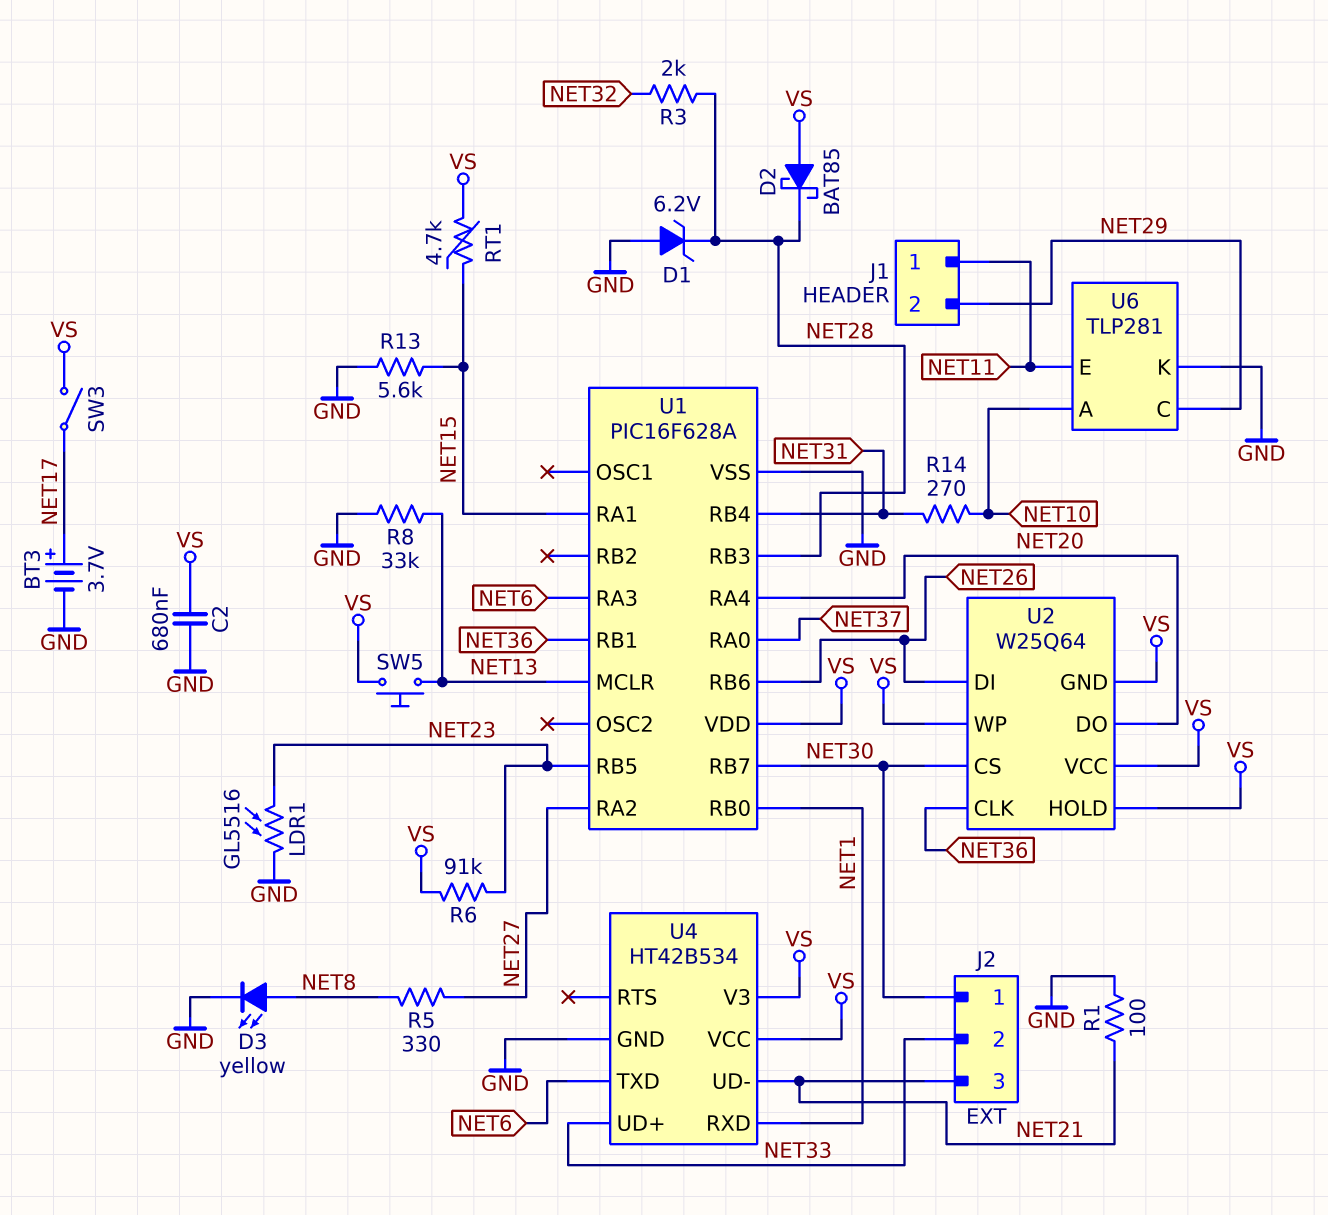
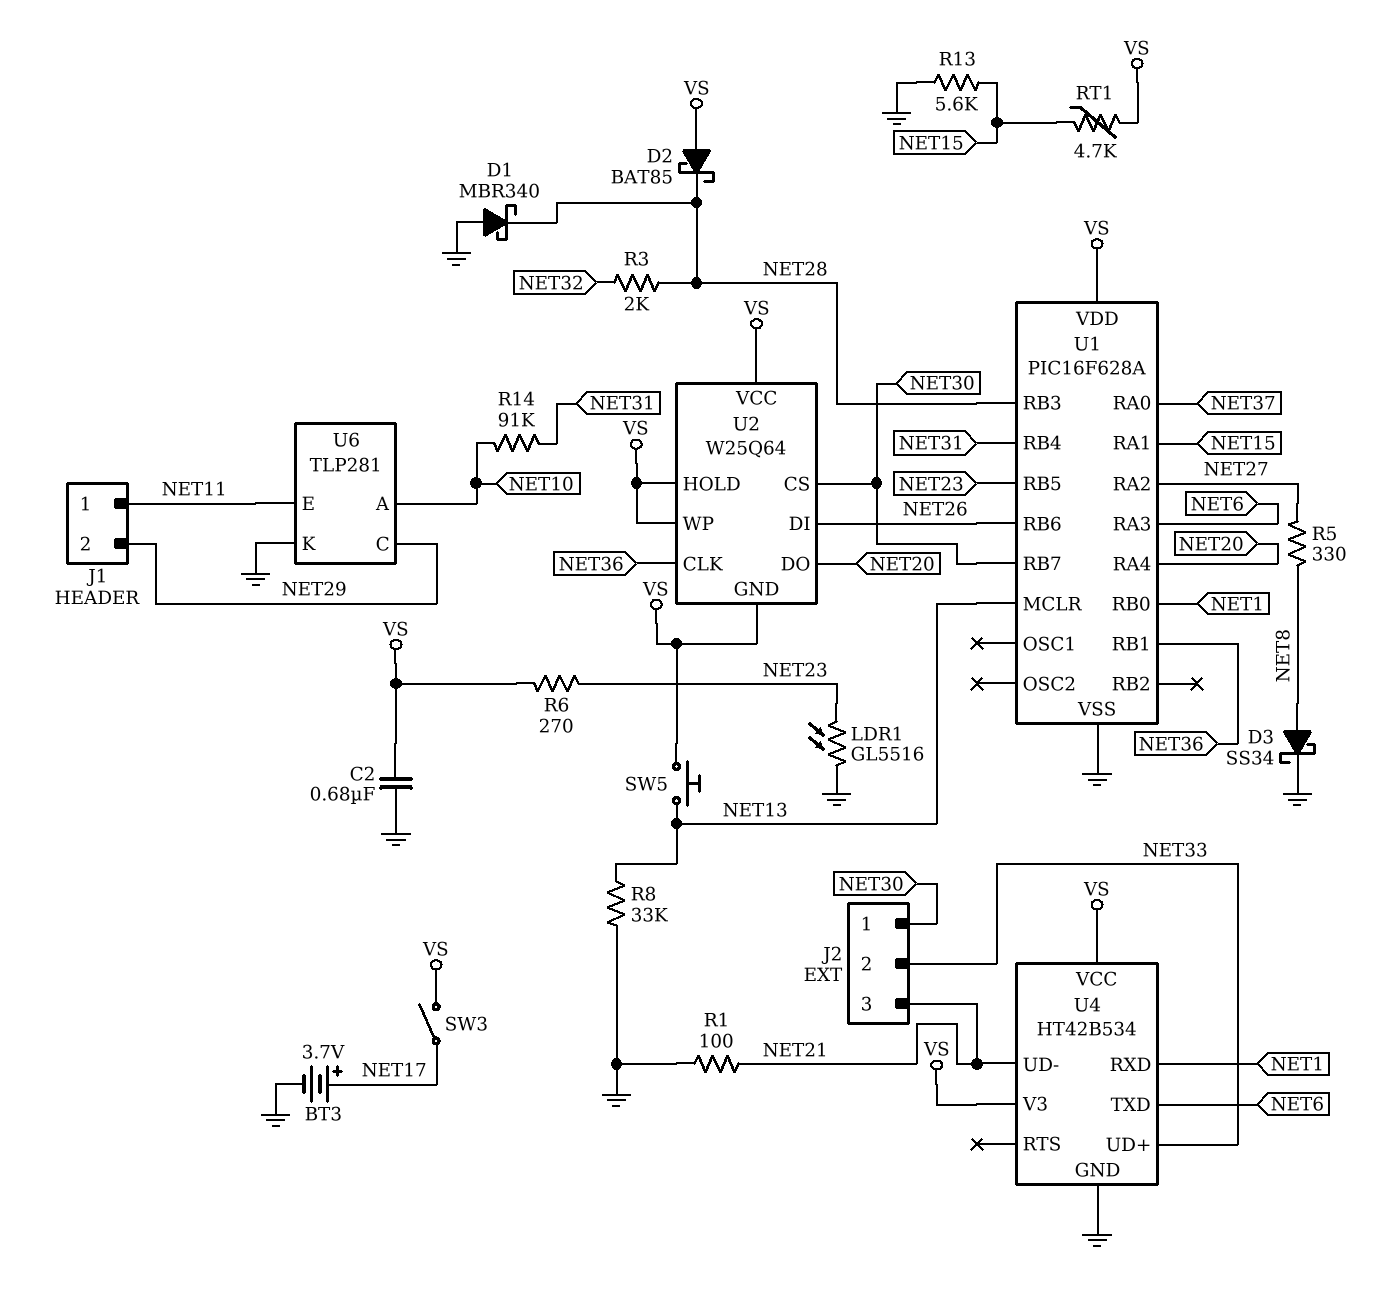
D1: zener 6.2V (A GND, K NET28) -> schottky MBR340 (A GND, K NET28)
D3: LED yellow (A NET8, K GND) -> schottky SS34 (A NET8, K GND)
R6: 91k (NET23, VS) -> 270 (NET23, VS)
R14: 270 (NET10, NET31) -> 91k (NET10, NET31)

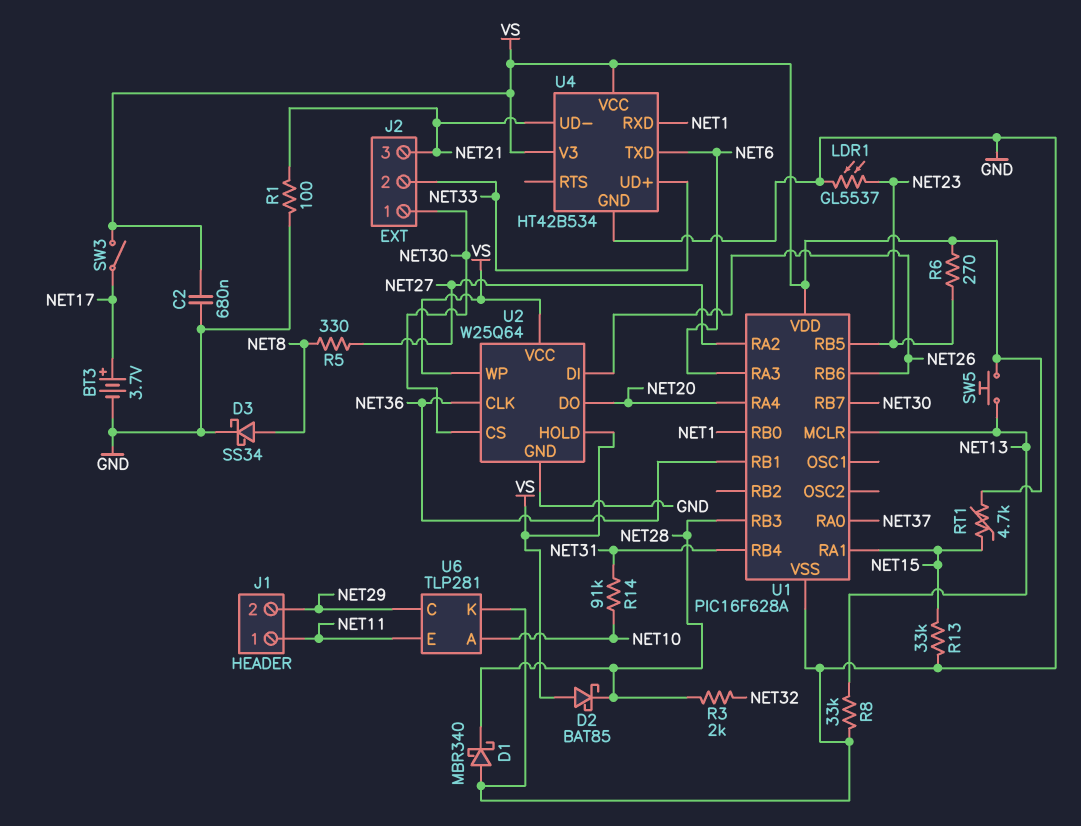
LDR1: GL5516 (GND, NET23) -> GL5537 (GND, NET23)
R13: 5.6k (GND, NET15) -> 33k (GND, NET15)
U2 pin GND: VS -> GND

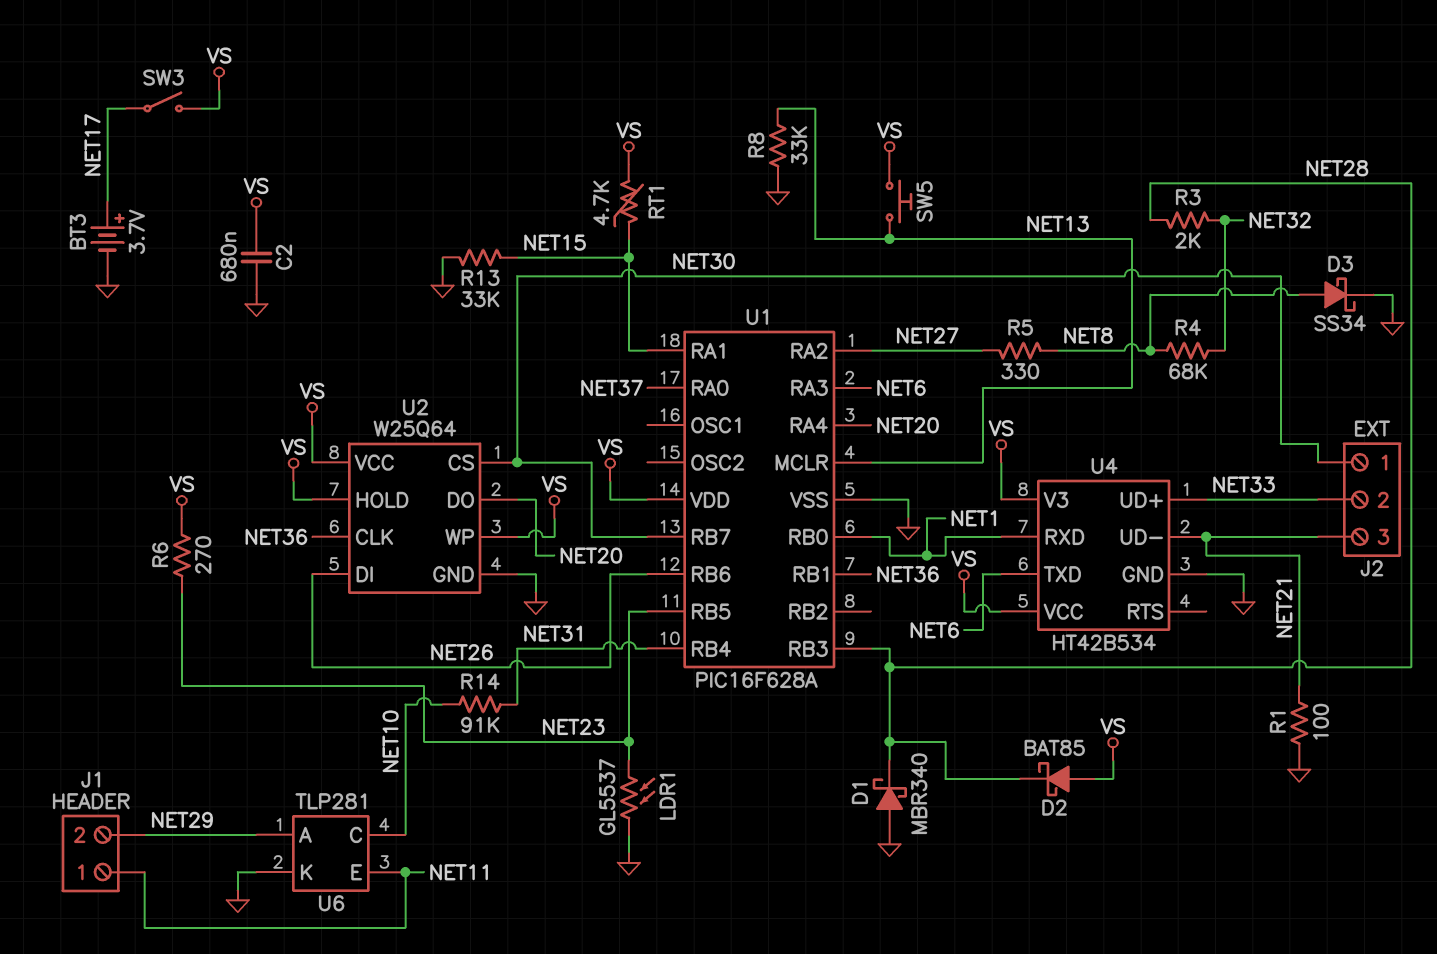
R4: none -> 68k (NET8, NET32)
U6 pin A: NET10 -> NET29
U6 pin C: NET29 -> NET10

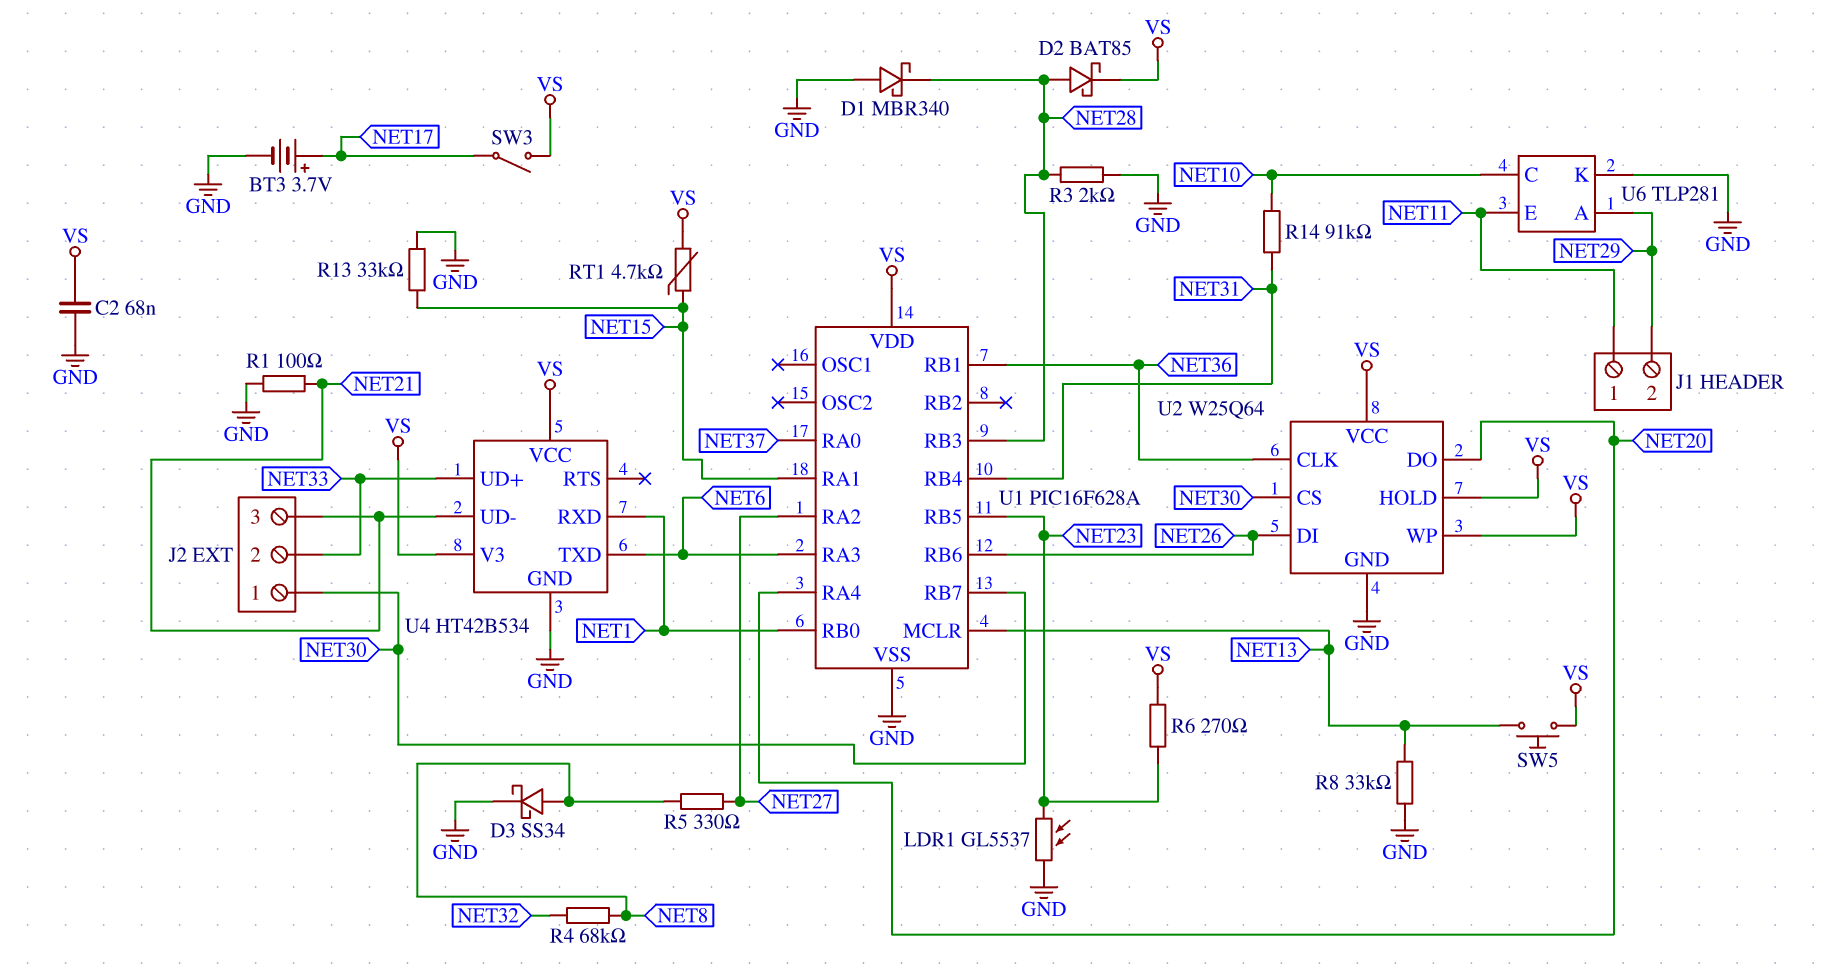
C2: 680nF (GND, VS) -> 68nF (GND, VS)
D2: schottky BAT85 (A VS, K NET28) -> schottky BAT85 (A NET28, K VS)
R3: 2k (NET28, NET32) -> 2k (GND, NET28)

